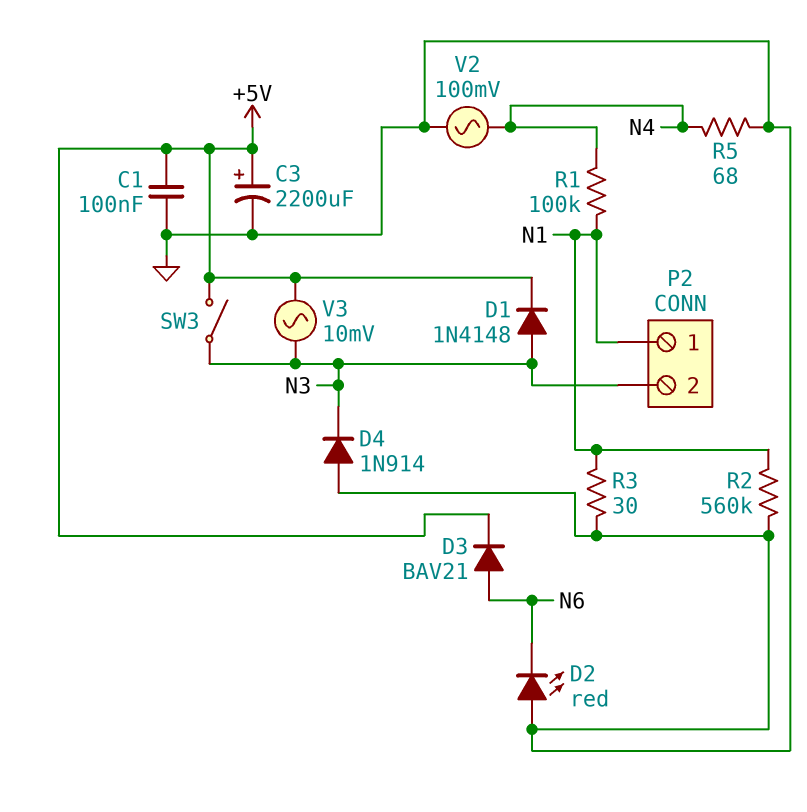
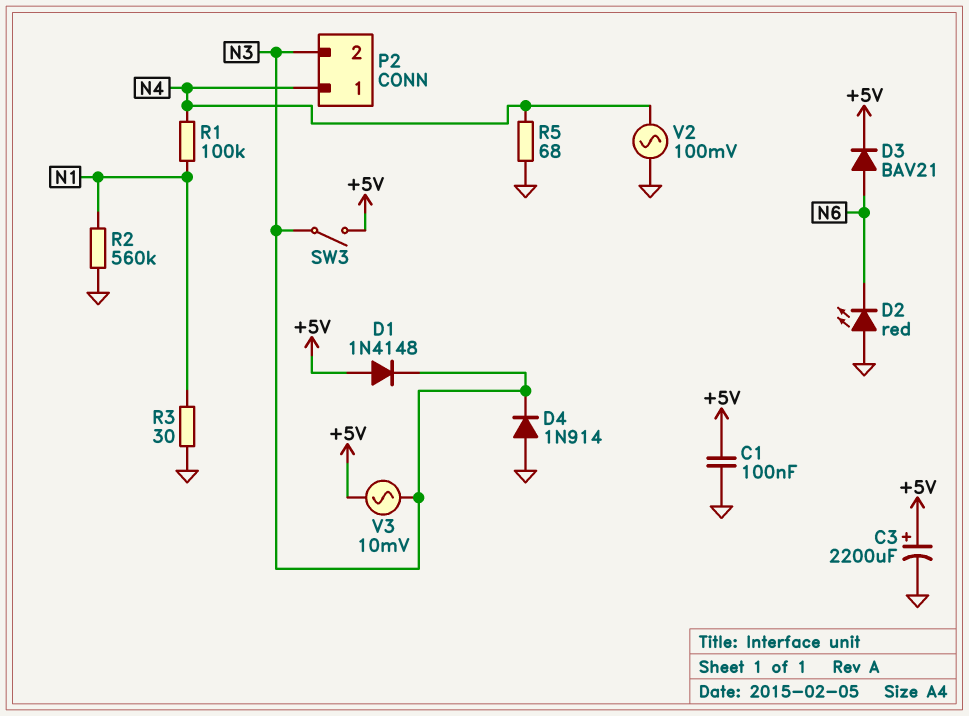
D1: diode 1N4148 (A N3, K +5V) -> diode 1N4148 (A +5V, K N3)
P2 pin 1: N1 -> N4

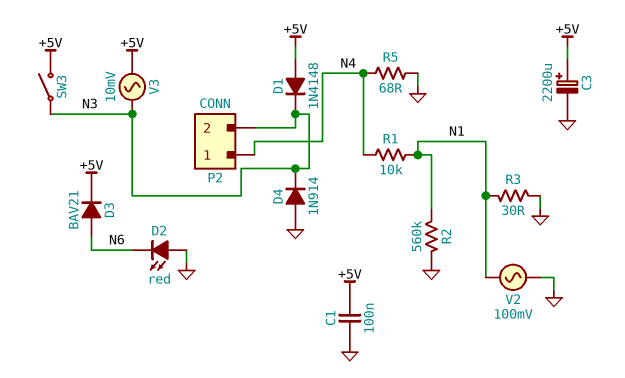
R1: 100k (N1, N4) -> 10k (N1, N4)
V2: AC 100mV (GND, N4) -> AC 100mV (GND, N1)

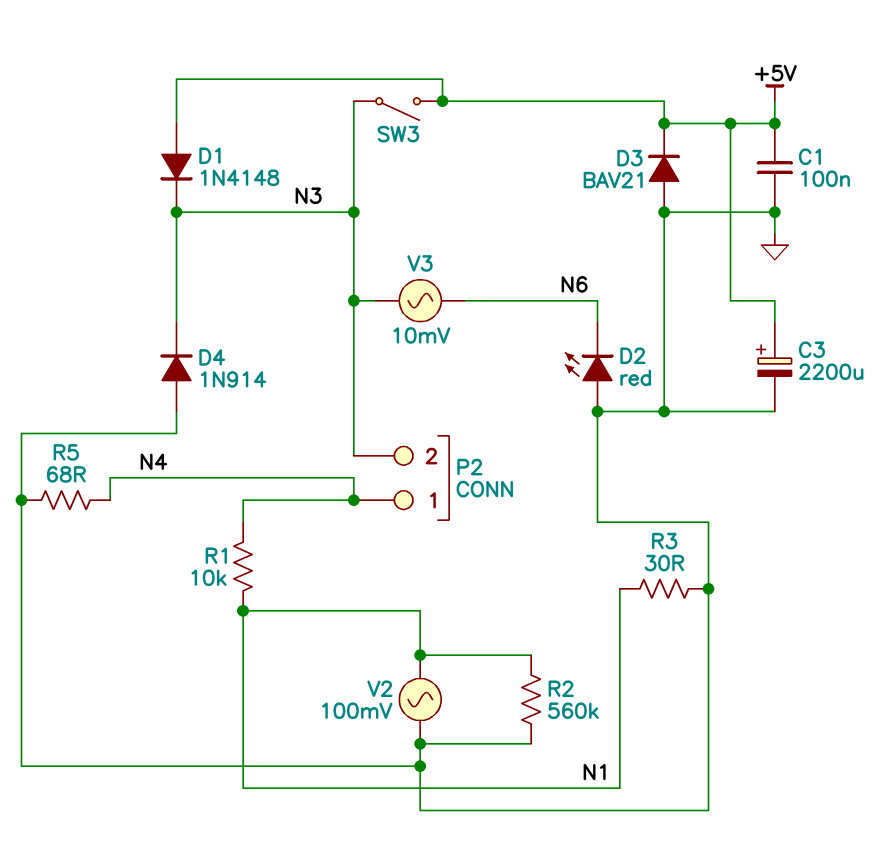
D3: diode BAV21 (A N6, K +5V) -> diode BAV21 (A GND, K +5V)
V3: AC 10mV (+5V, N3) -> AC 10mV (N3, N6)

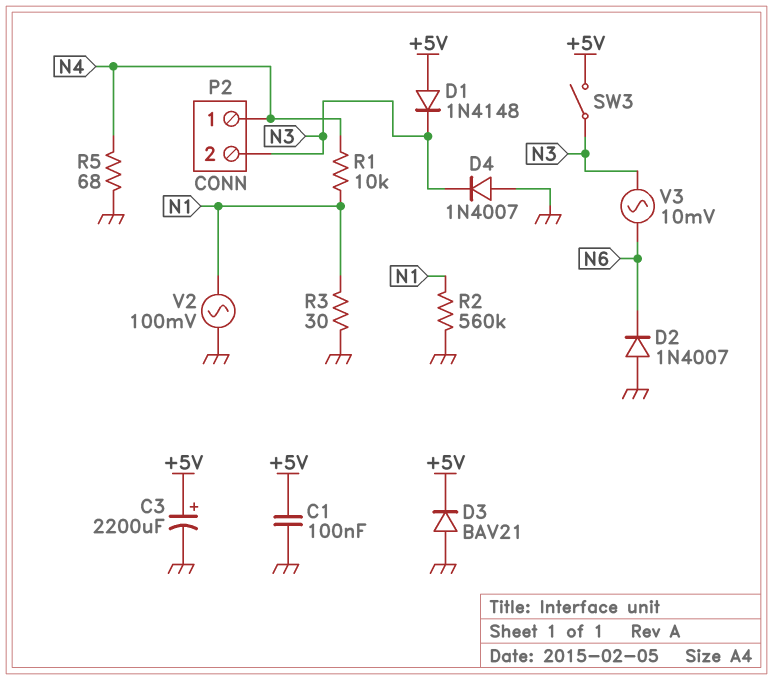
D2: LED red (A GND, K N6) -> diode 1N4007 (A GND, K N6)
D4: diode 1N914 (A GND, K N3) -> diode 1N4007 (A GND, K N3)

